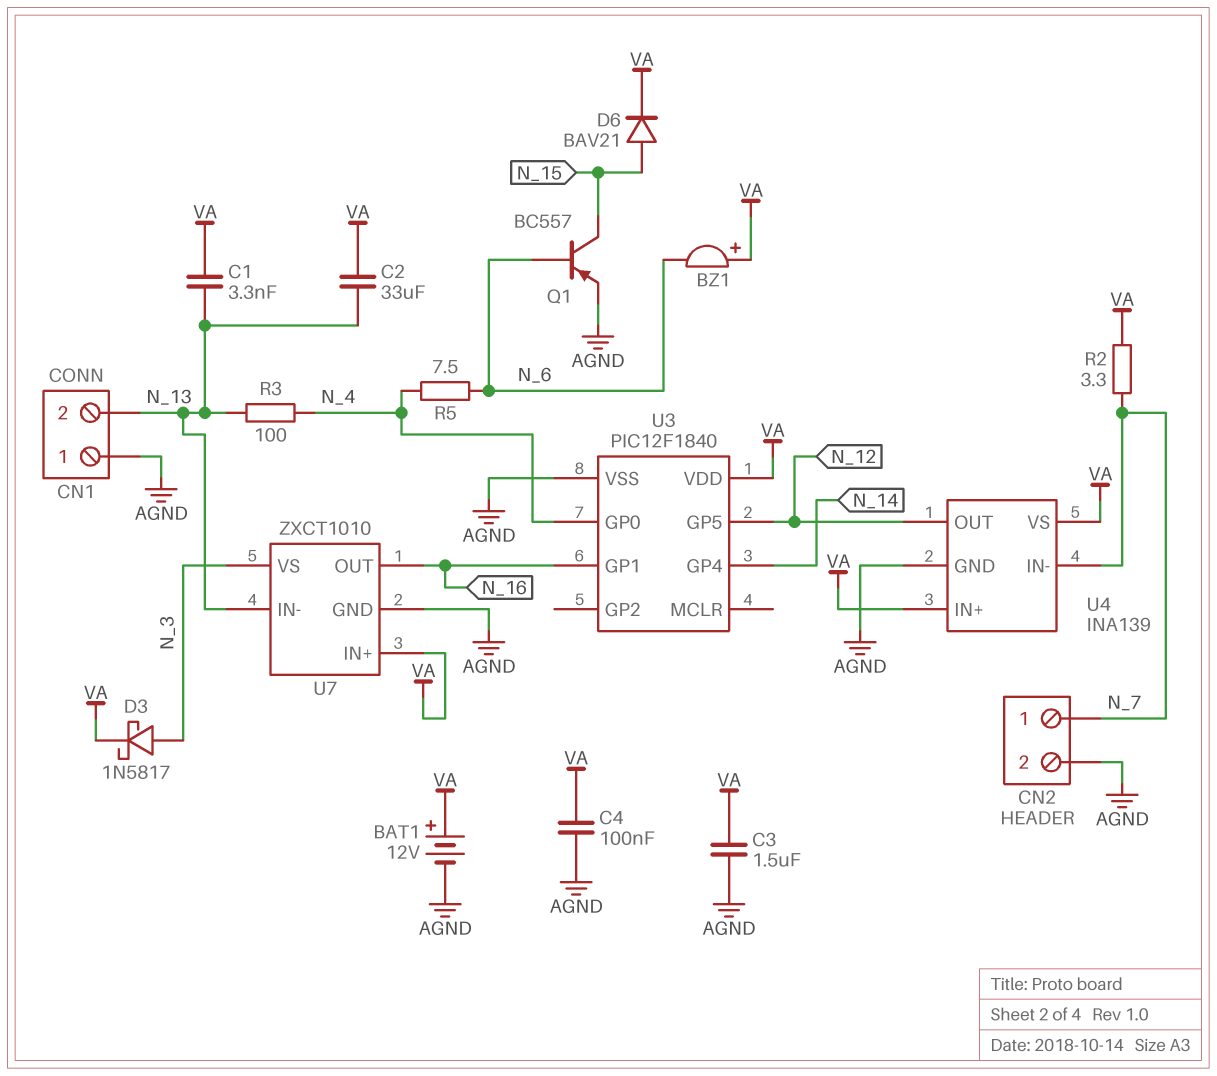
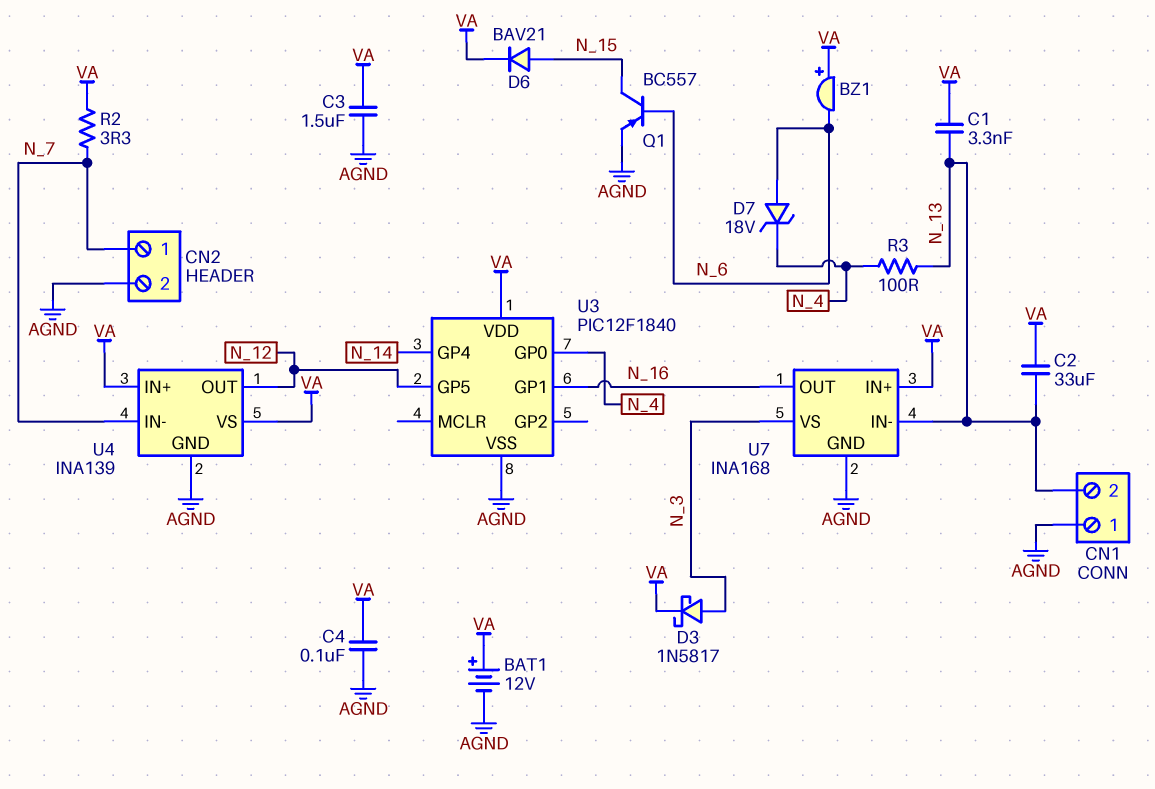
D7: none -> zener 18V (A N_6, K N_4)
R5: 7.5 (N_4, N_6) -> none
U7: ZXCT1010 -> INA168

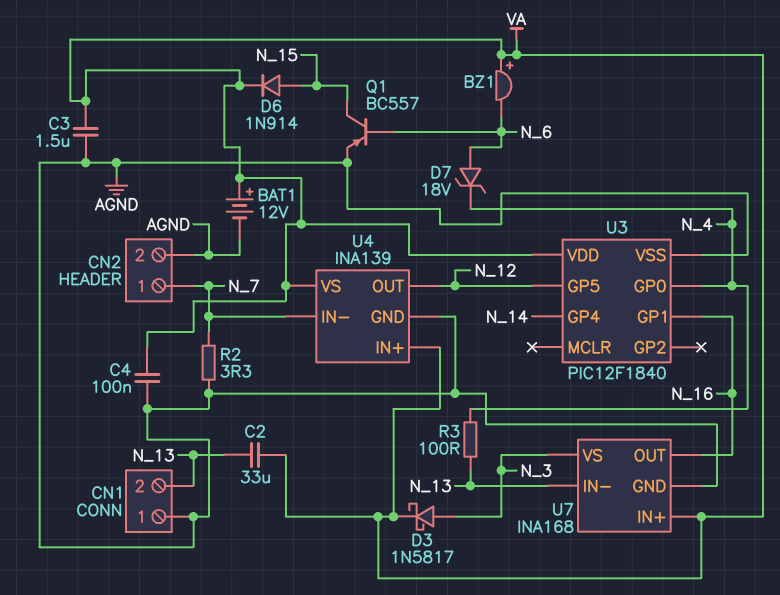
C1: 3.3nF (N_13, VA) -> none
D6: diode BAV21 (A N_15, K VA) -> diode 1N914 (A N_15, K VA)
R2: 3.3 (N_7, VA) -> 3.3 (AGND, N_7)

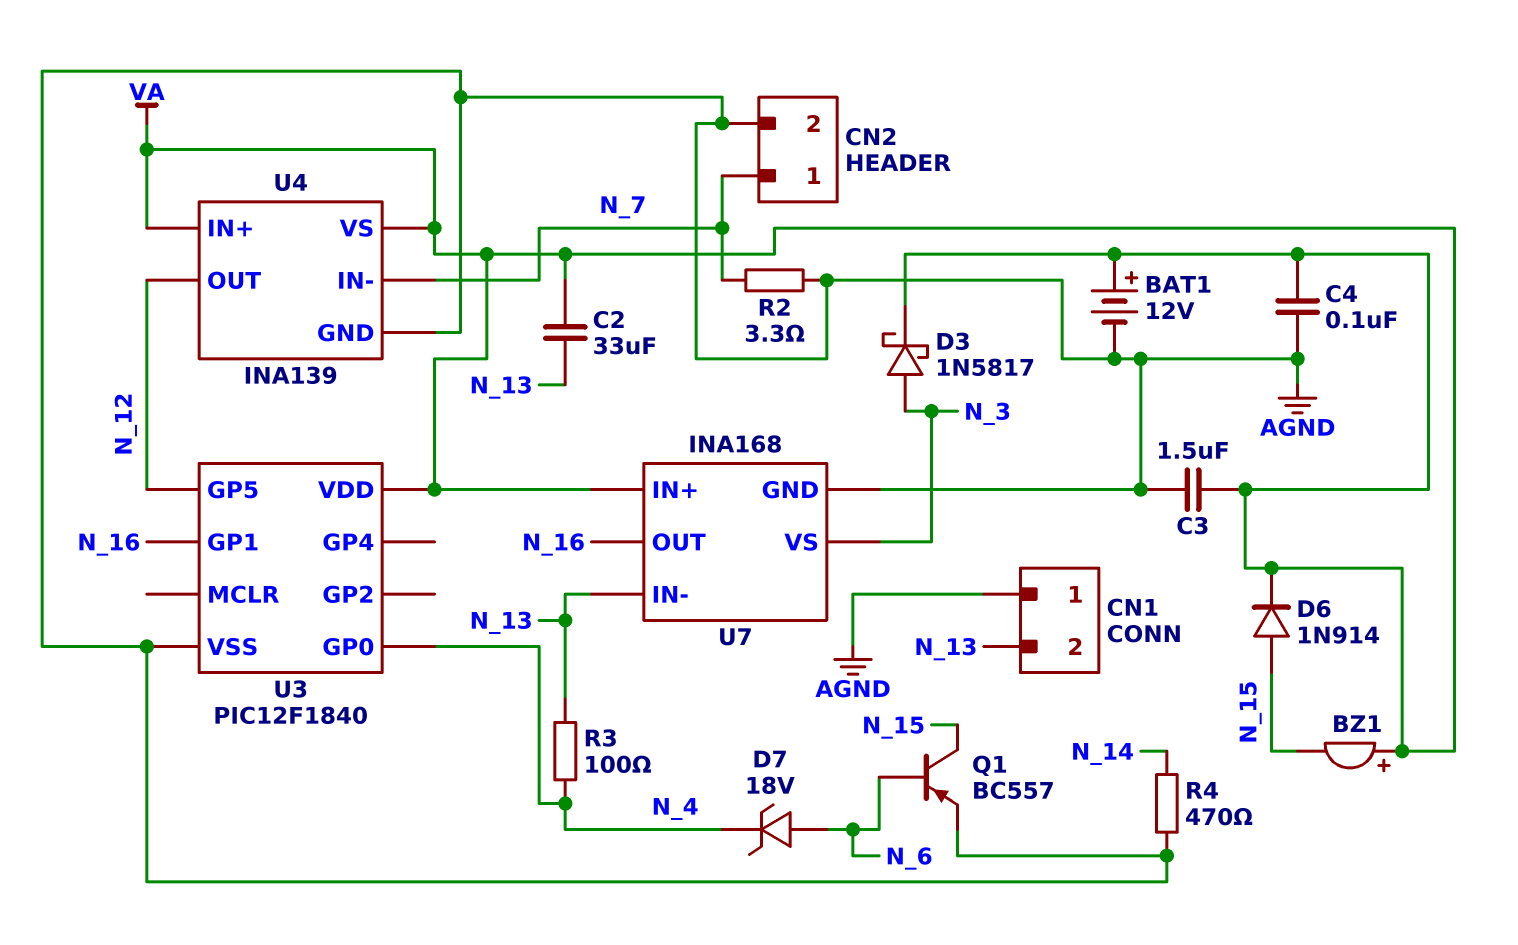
BZ1: buzzer (plus VA, minus N_6) -> buzzer (plus VA, minus N_15)
R4: none -> 470 (AGND, N_14)
U3 pin GP4: N_14 -> none

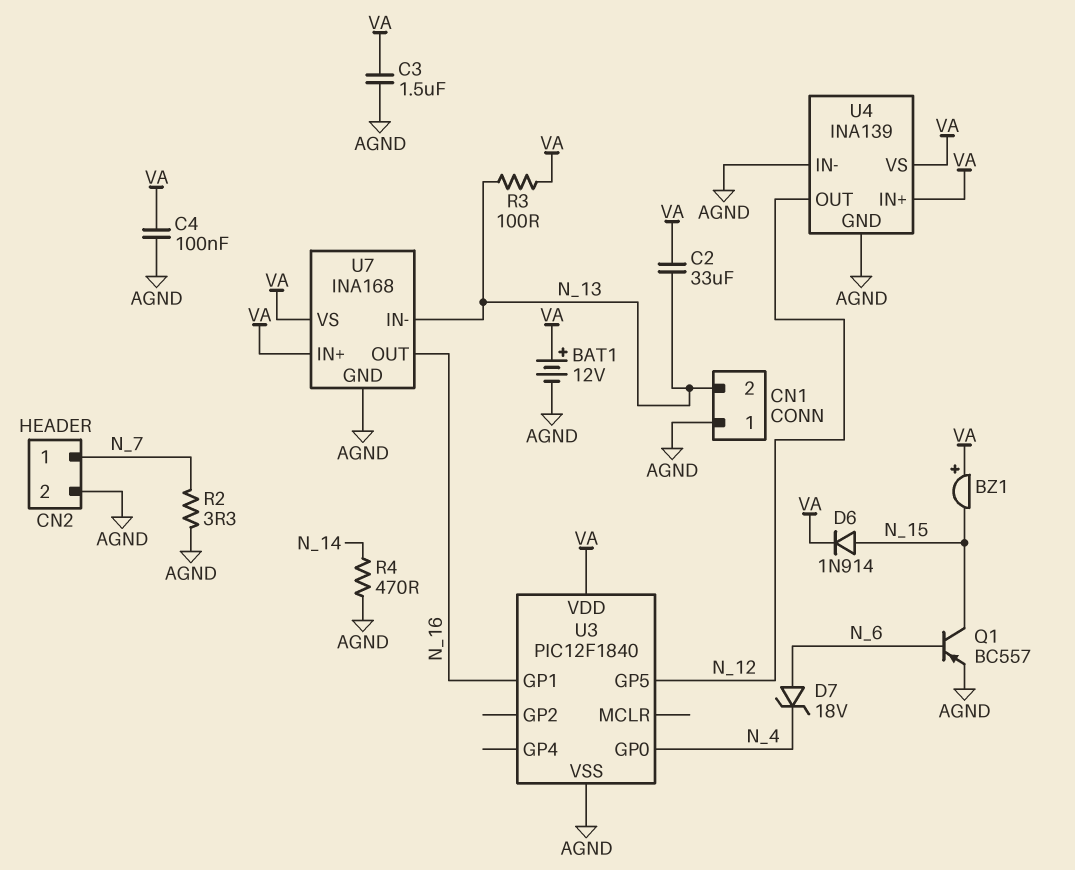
D3: schottky 1N5817 (A N_3, K VA) -> none
R3: 100 (N_4, N_13) -> 100 (N_13, VA)
U4 pin IN-: N_7 -> AGND
U7 pin VS: N_3 -> VA

